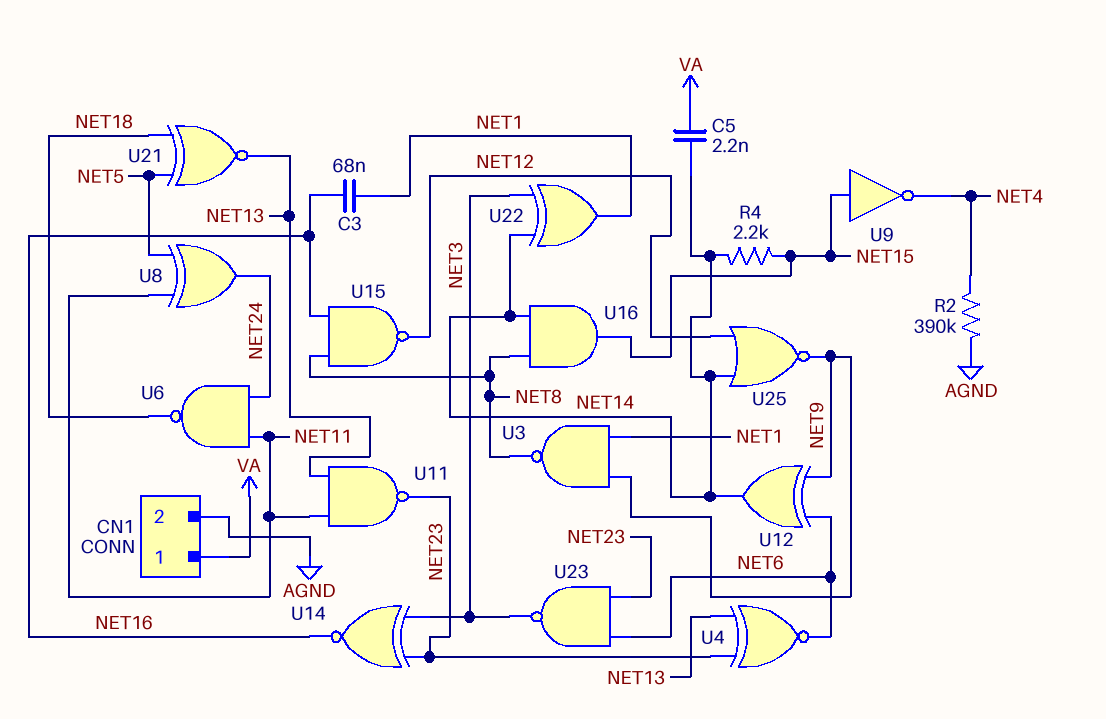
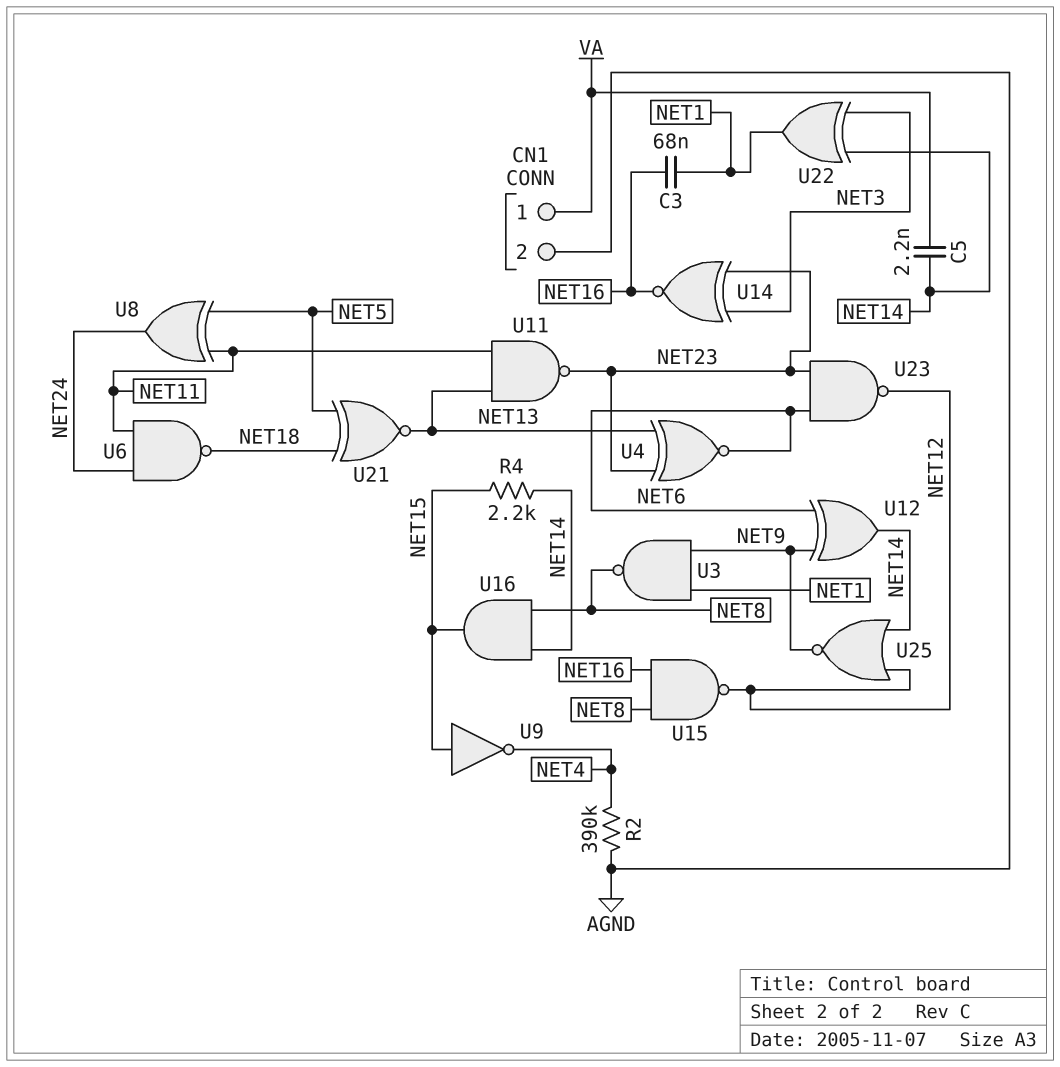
U23: NAND (in NET6, in NET23, out NET3) -> NAND (in NET6, in NET23, out NET12)

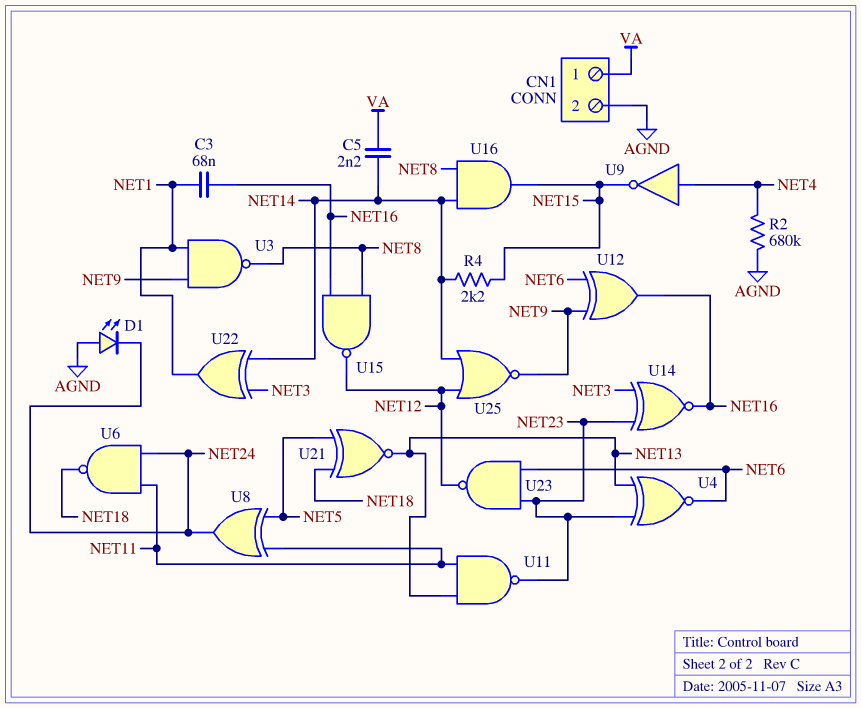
D1: none -> LED (A AGND, K NET24)
R2: 390k (AGND, NET4) -> 680k (AGND, NET4)
U9: NOT (in NET15, out NET4) -> NOT (in NET4, out NET15)
U12: XOR (in NET6, in NET9, out NET14) -> XOR (in NET6, in NET9, out NET16)

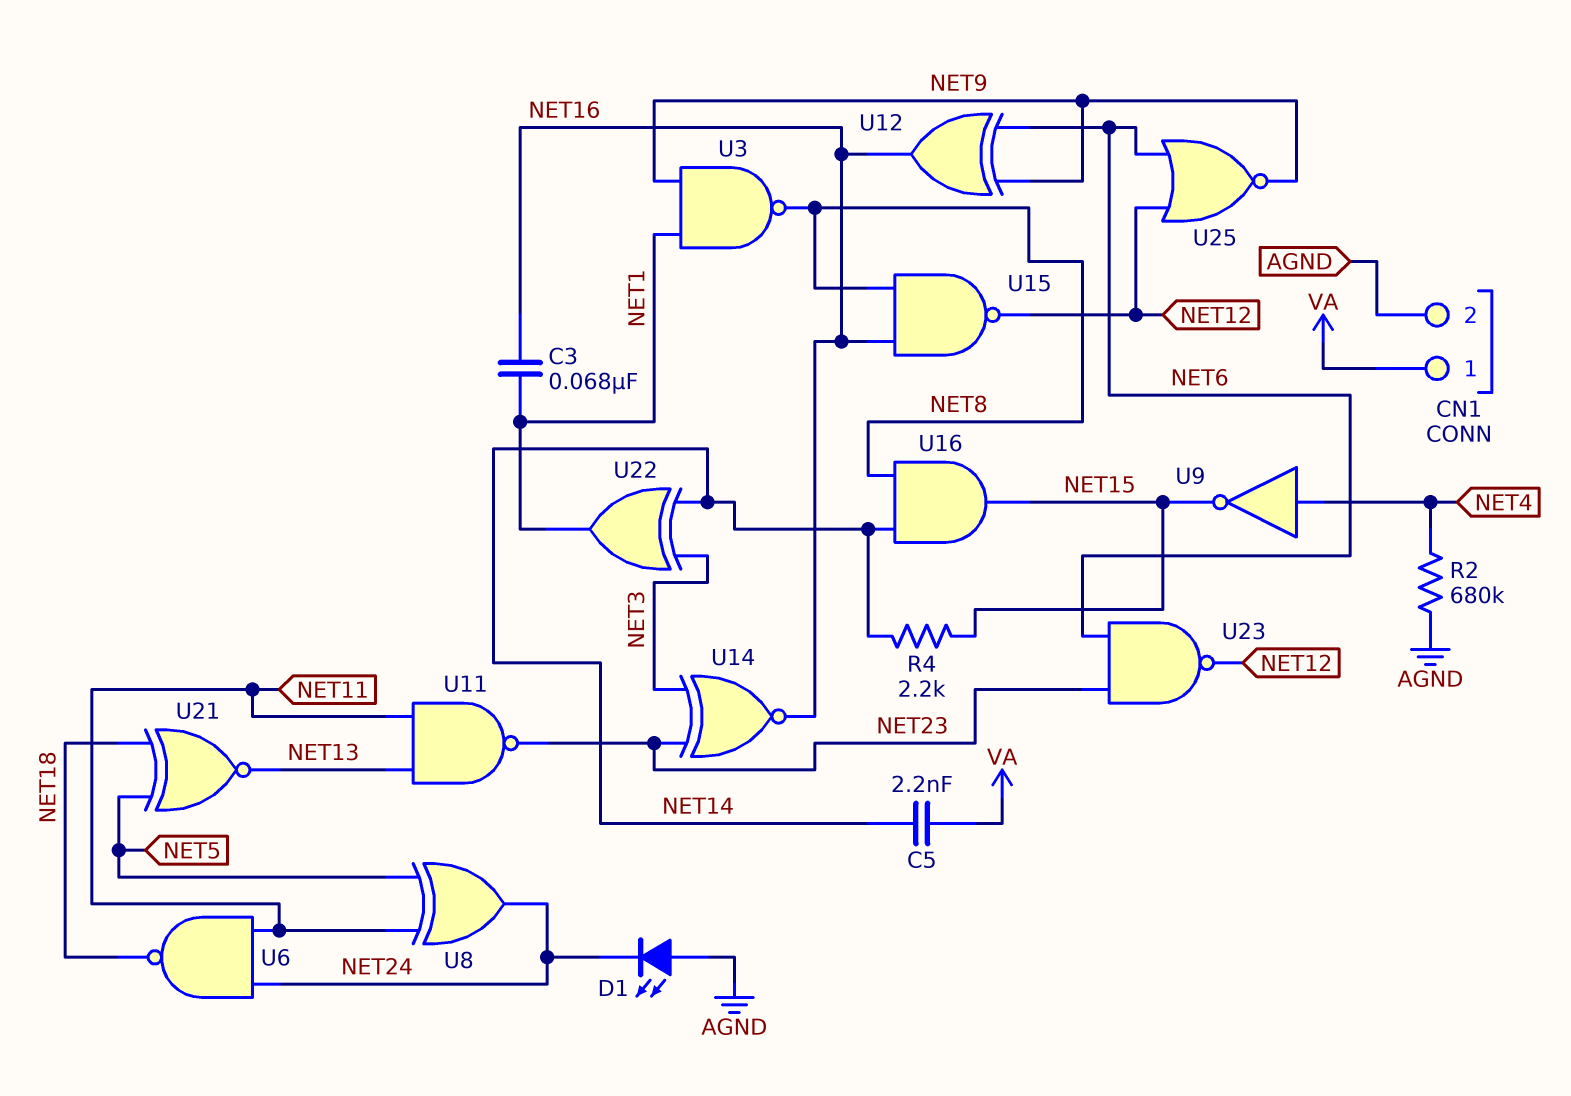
U4: XNOR (in NET13, in NET23, out NET6) -> none
U25: NOR (in NET12, in NET14, out NET9) -> NOR (in NET6, in NET12, out NET9)

